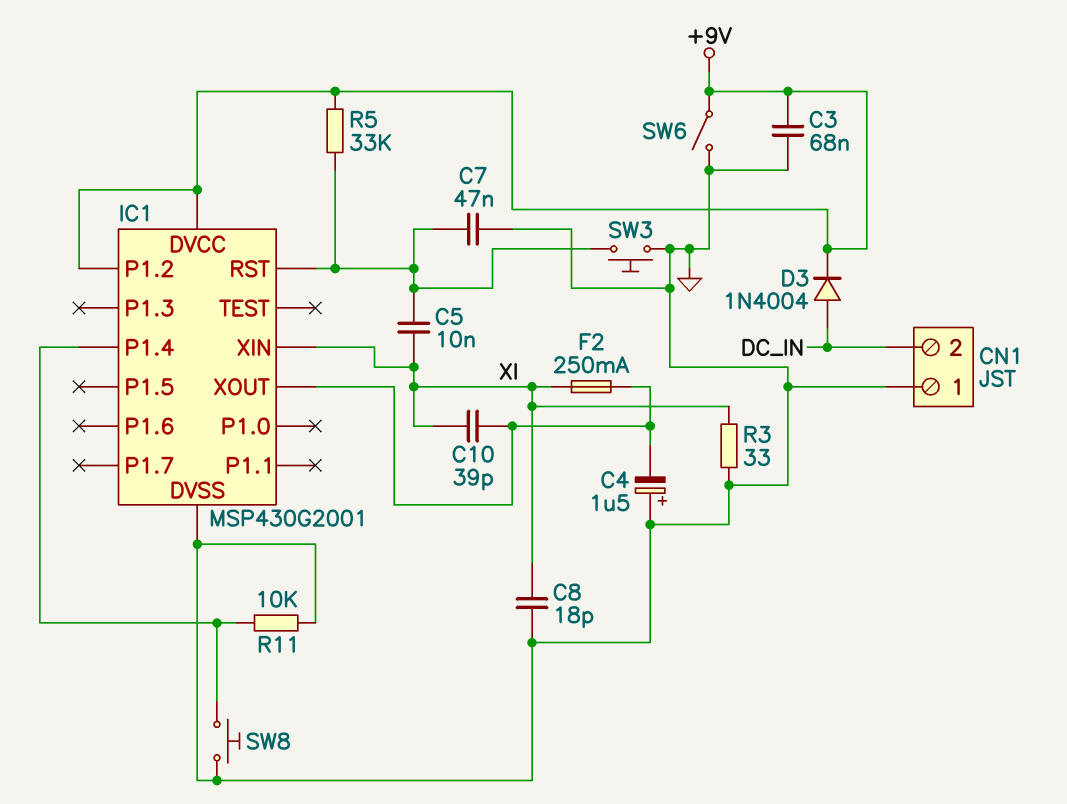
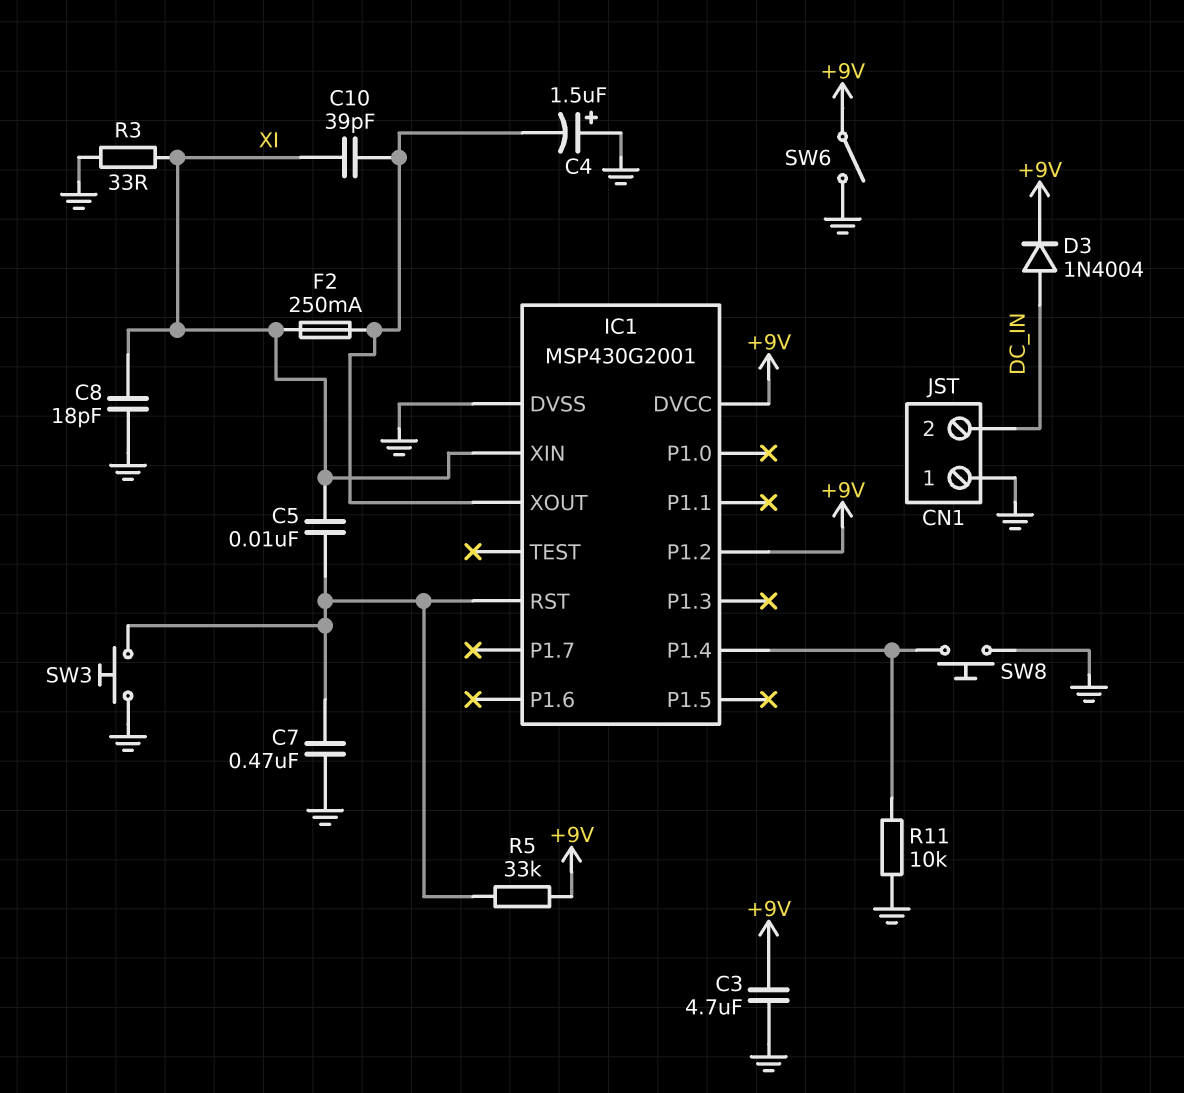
C3: 68nF (+9V, GND) -> 4.7uF (+9V, GND)
C7: 47nF (GND, IC1/RST) -> 470nF (GND, IC1/RST)

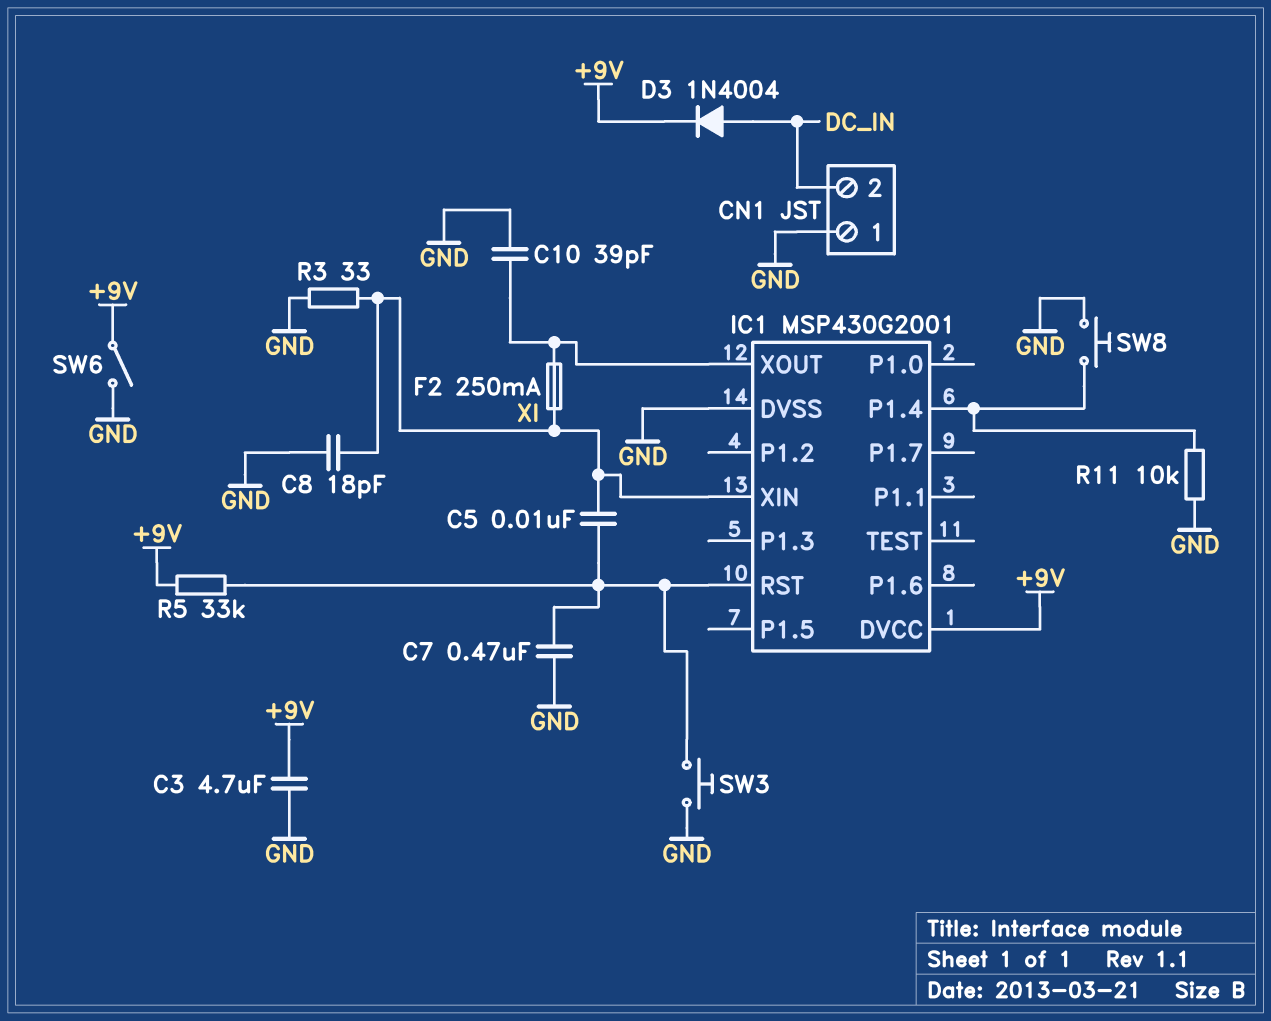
C4: 1.5uF (plus GND, minus IC1/XOUT) -> none
C10: 39pF (IC1/XOUT, XI) -> 39pF (GND, IC1/XOUT)
IC1 pin P1.2: +9V -> none

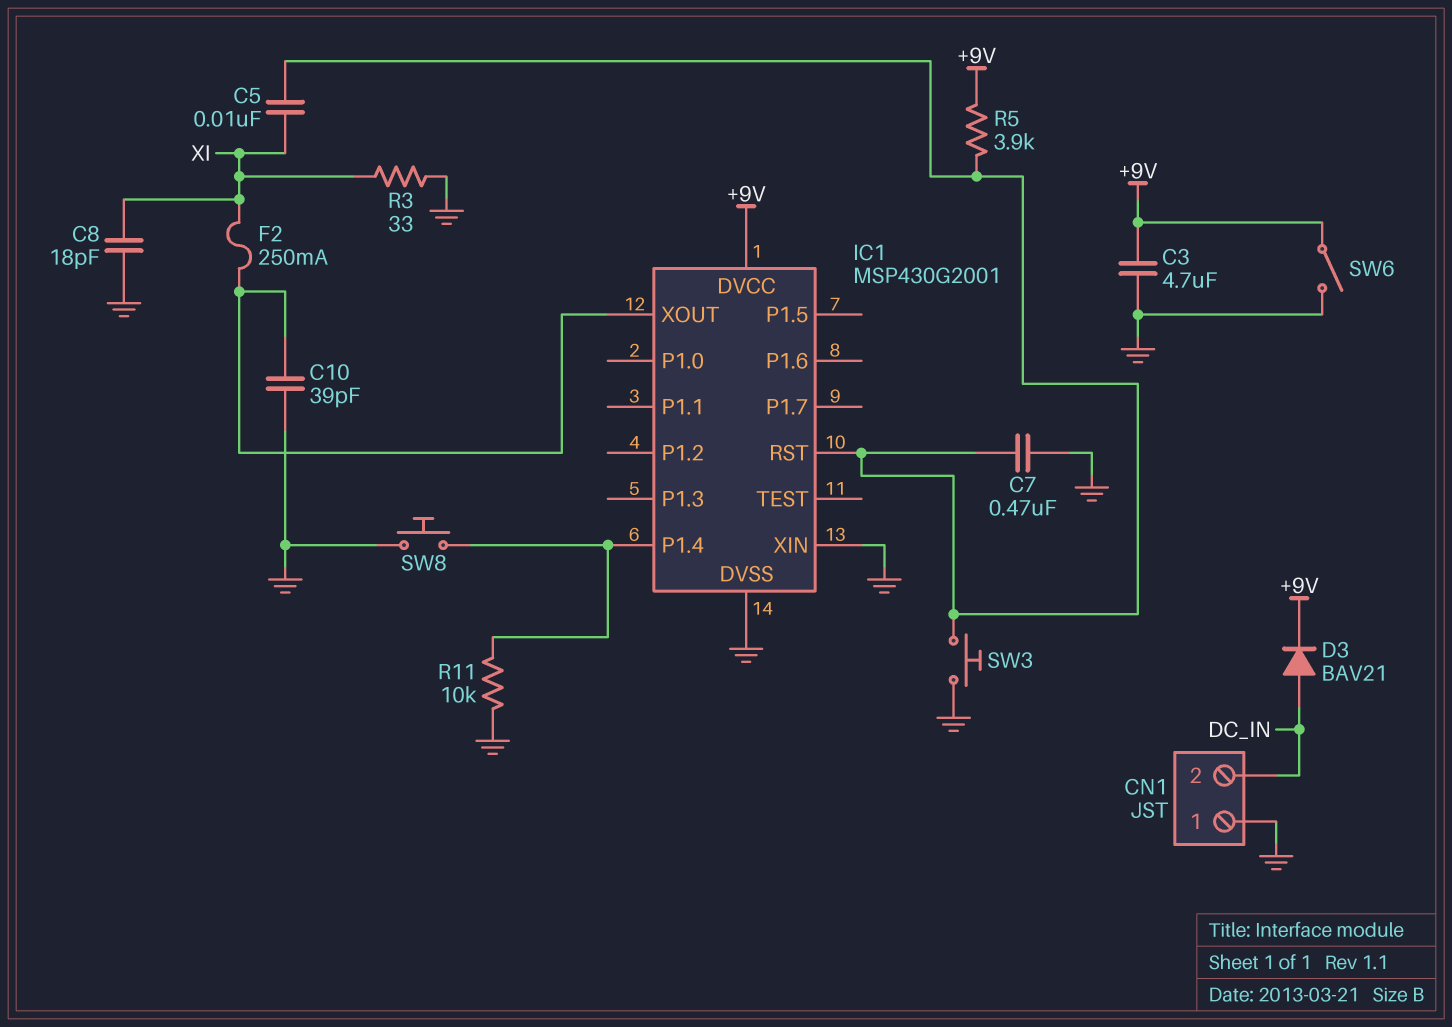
D3: diode 1N4004 (A DC_IN, K +9V) -> diode BAV21 (A DC_IN, K +9V)
IC1 pin XIN: XI -> GND
R5: 33k (+9V, IC1/RST) -> 3.9k (+9V, IC1/RST)

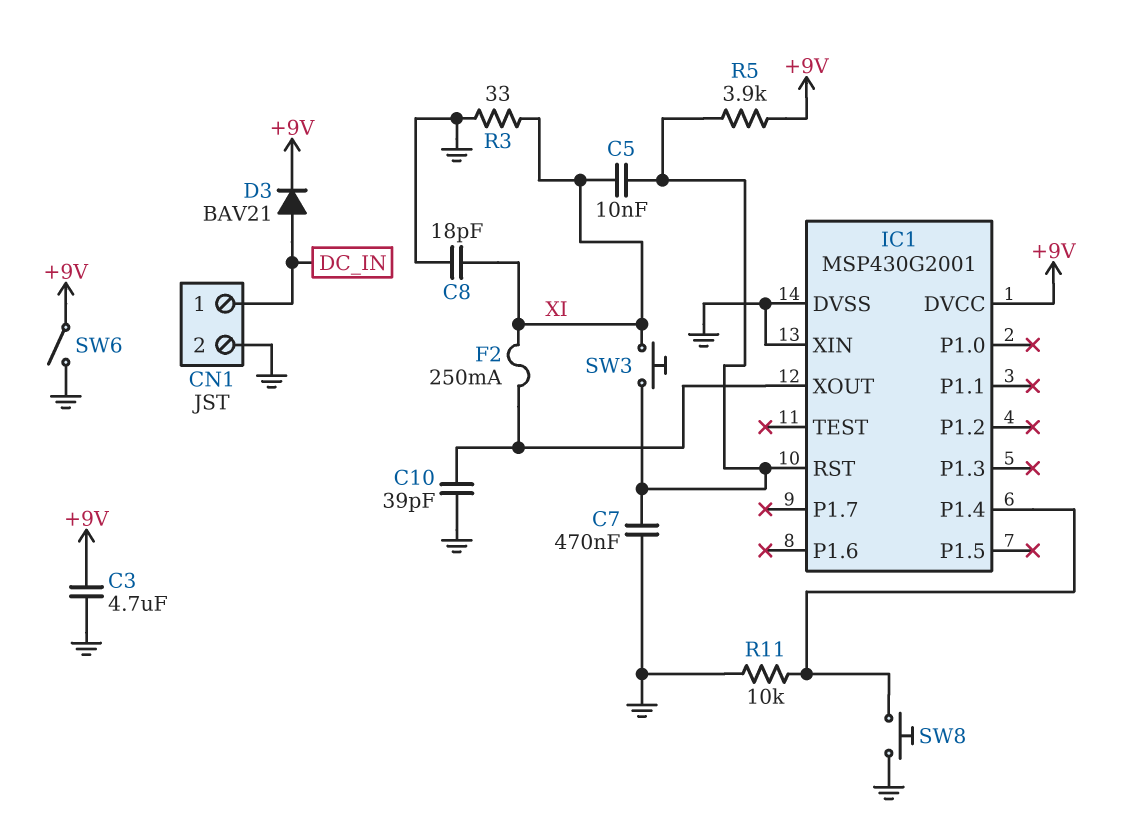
CN1 pin 1: GND -> DC_IN
CN1 pin 2: DC_IN -> GND
SW3: button (GND, IC1/RST) -> button (IC1/RST, XI)

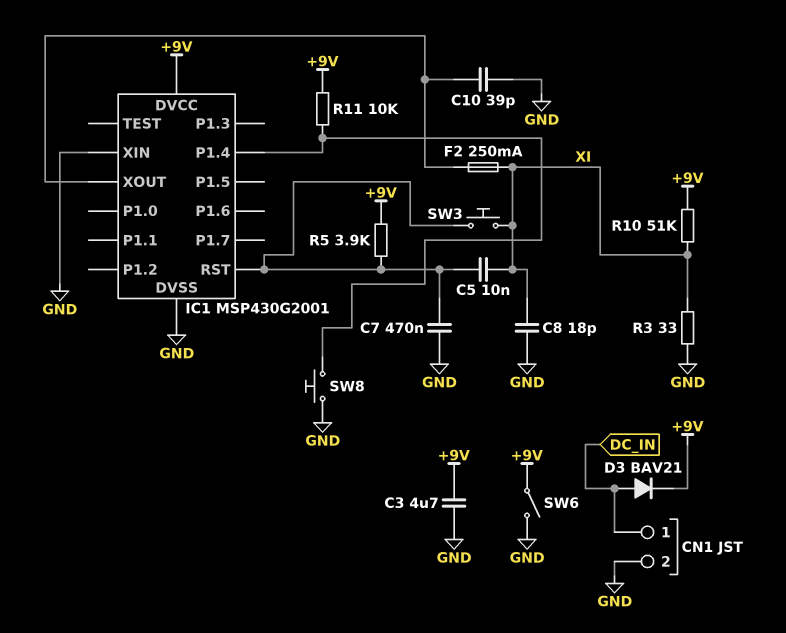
R10: none -> 51k (+9V, XI)
R11: 10k (GND, IC1/P1.4) -> 10k (+9V, IC1/P1.4)

